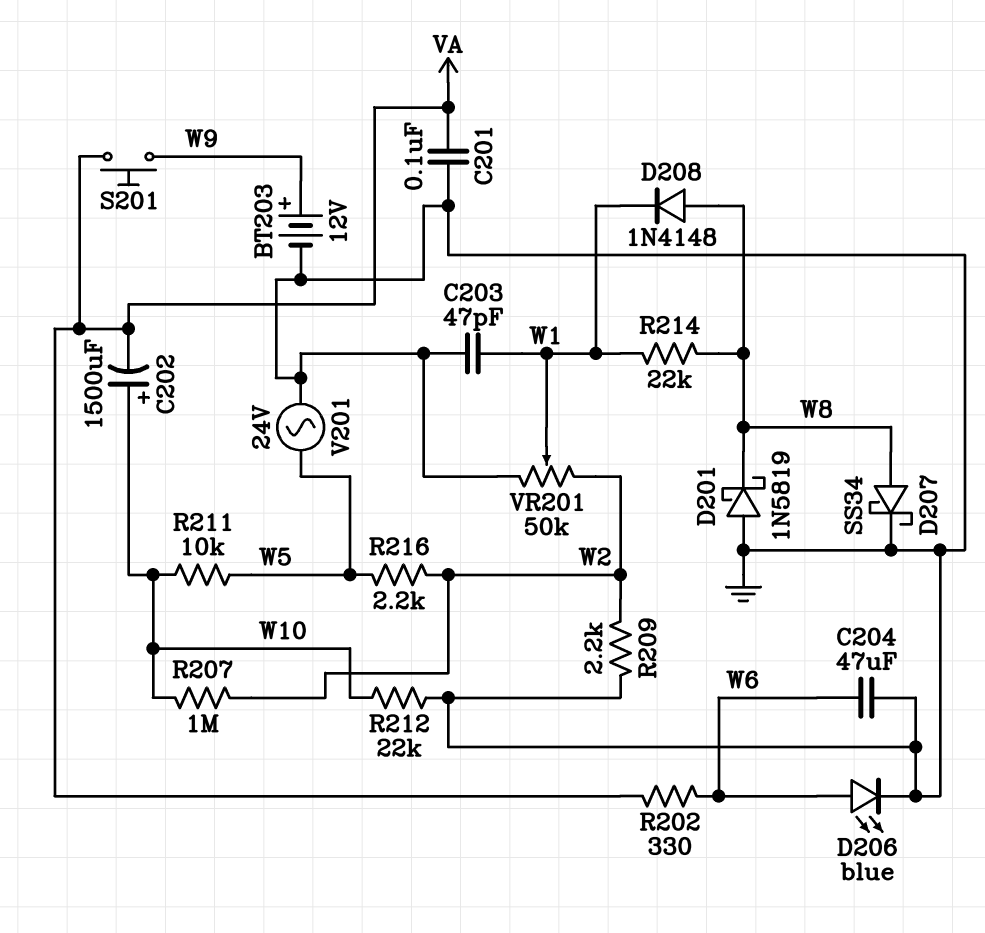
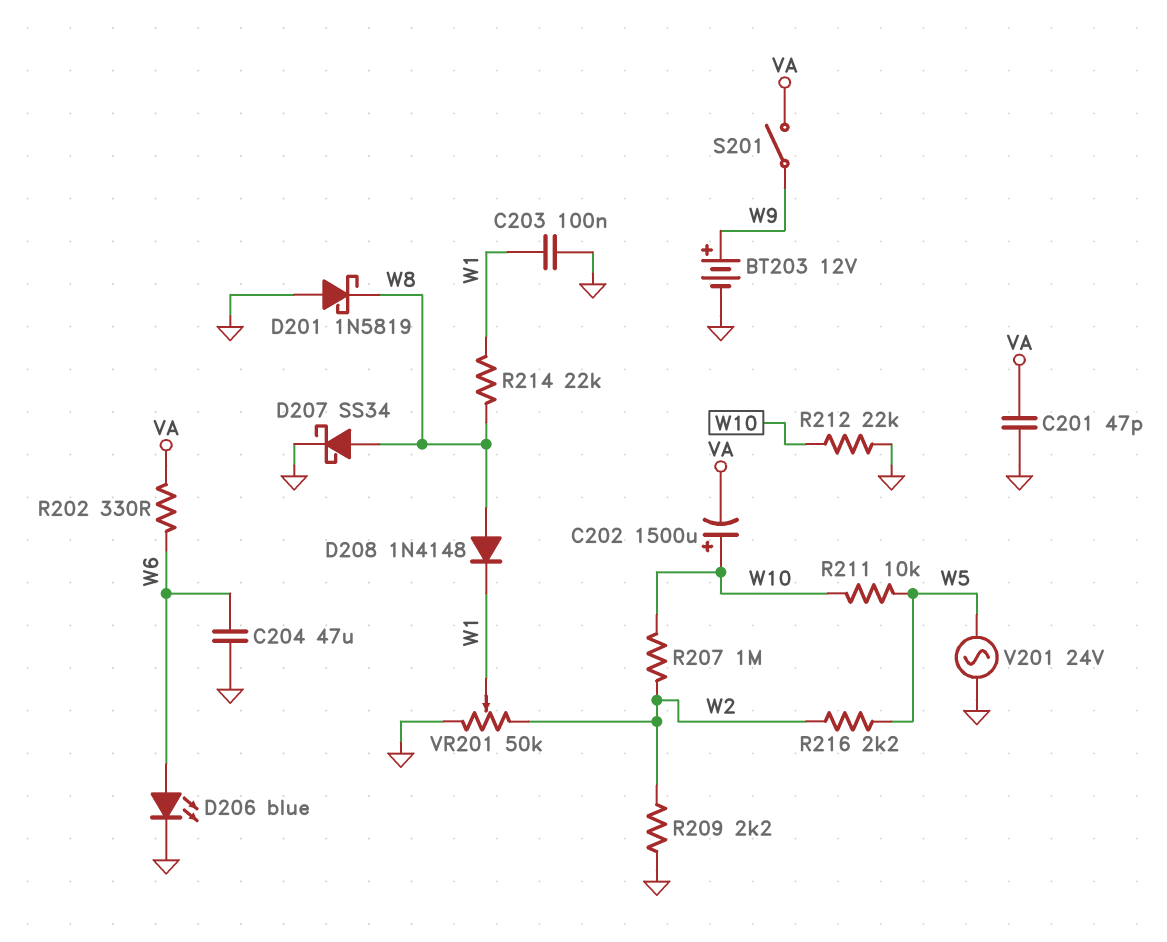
C201: 100nF (GND, VA) -> 47pF (GND, VA)
C203: 47pF (GND, W1) -> 100nF (GND, W1)
S201: button (VA, W9) -> switch (VA, W9)

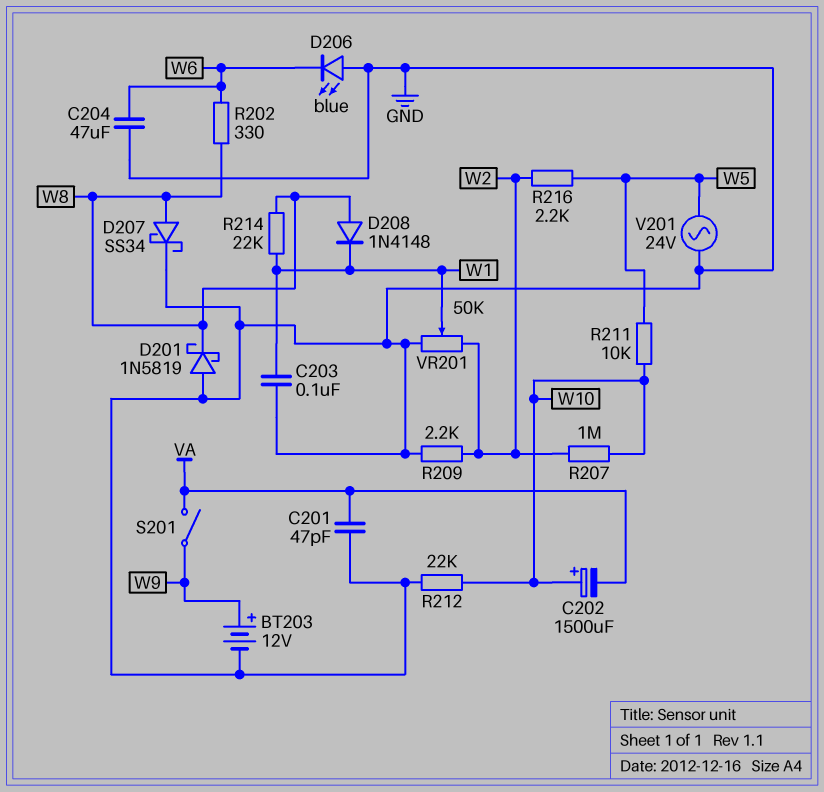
D206: LED blue (A W6, K GND) -> LED blue (A GND, K W6)
R202: 330 (VA, W6) -> 330 (W6, W8)

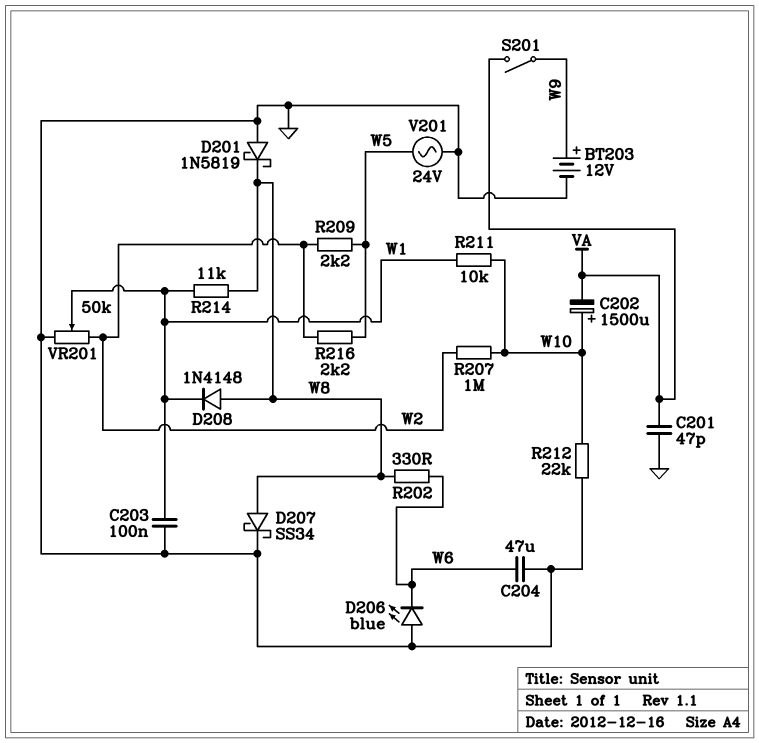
R209: 2.2k (GND, W2) -> 2.2k (W2, W5)
R211: 10k (W5, W10) -> 10k (W1, W10)
R214: 22k (W1, W8) -> 11k (W1, W8)

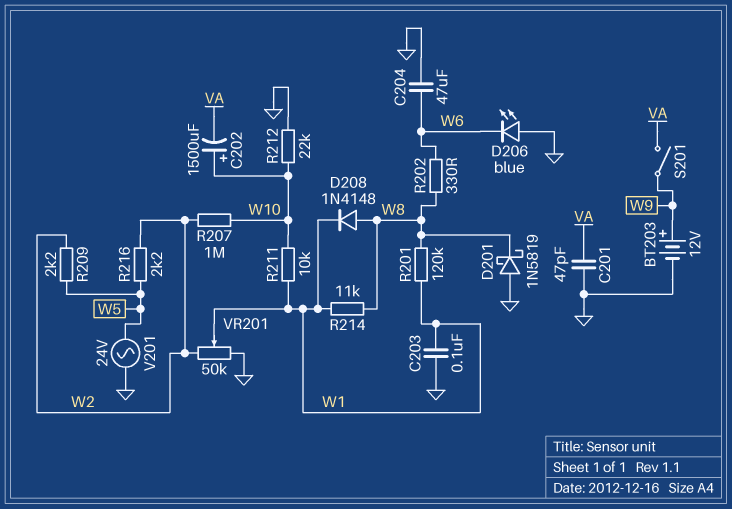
D207: schottky SS34 (A W8, K GND) -> none
R201: none -> 120k (W1, W8)

